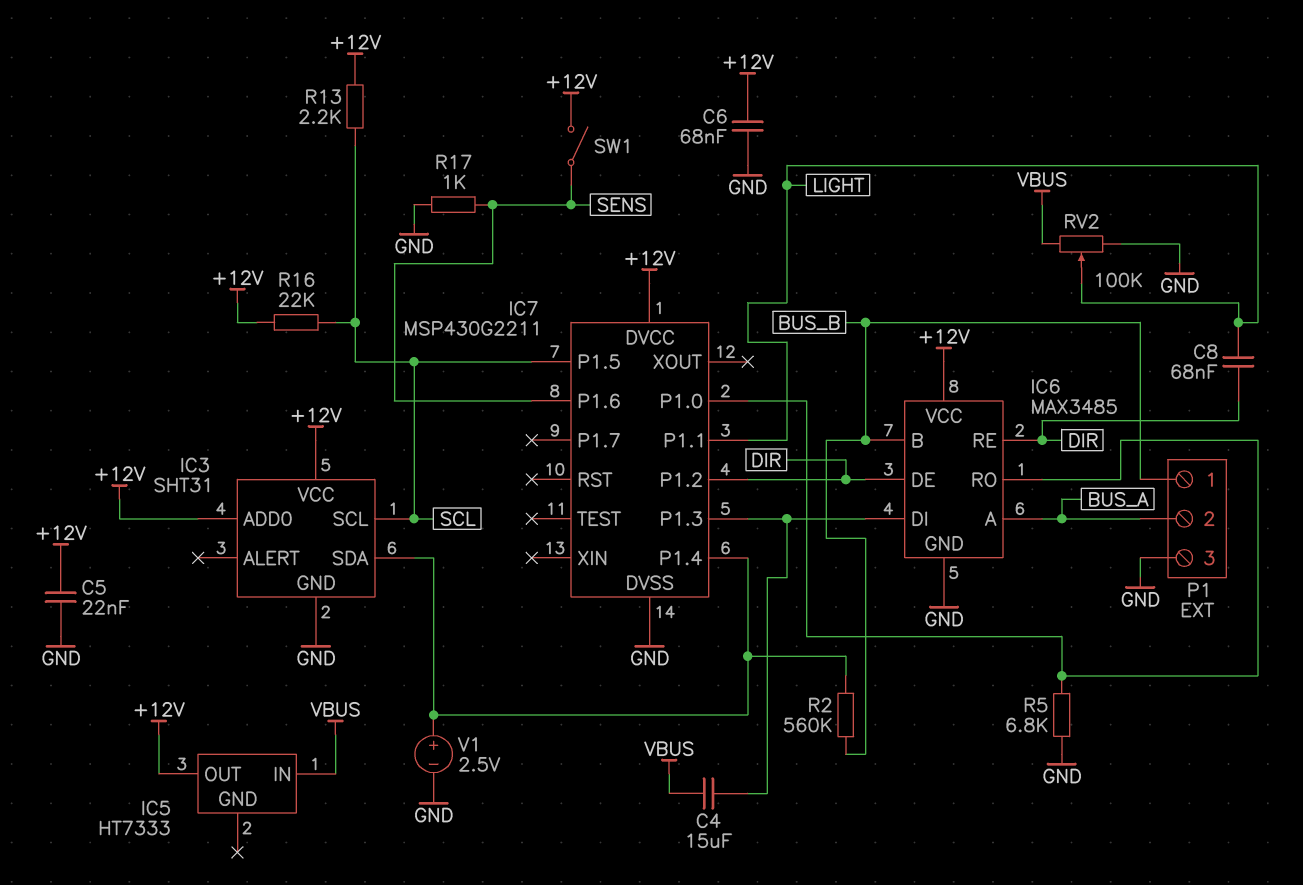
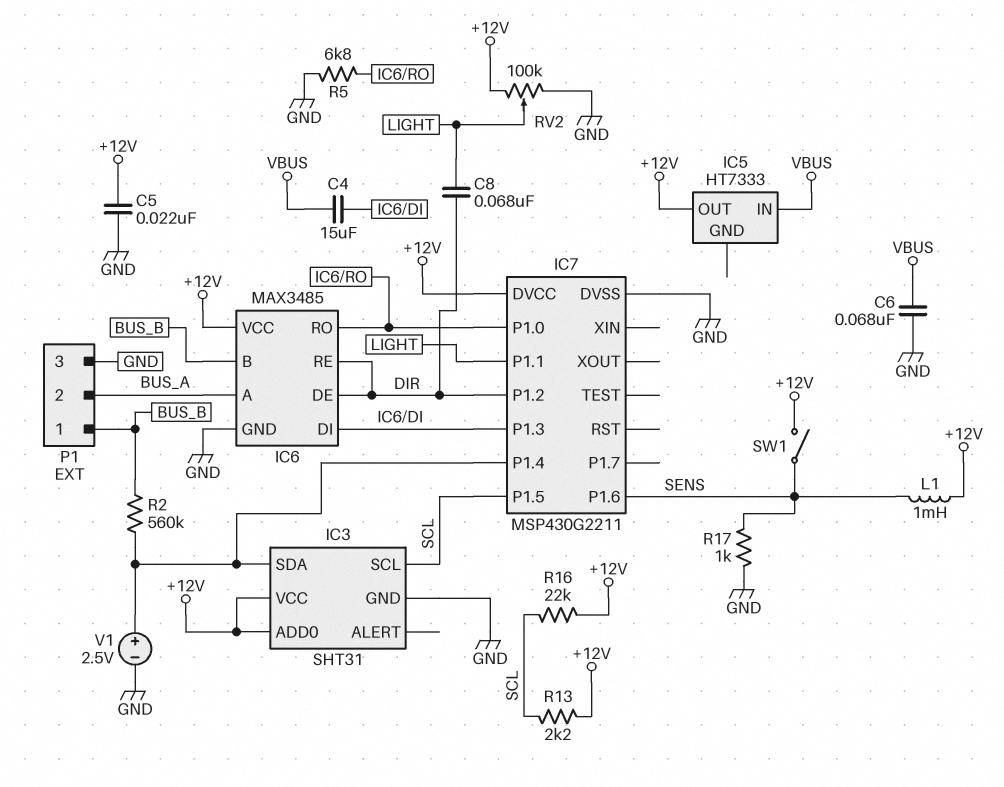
C6: 68nF (+12V, GND) -> 68nF (GND, VBUS)
L1: none -> 1mH (+12V, SENS)
RV2: 100k (GND, VBUS, wiper LIGHT) -> 100k (+12V, GND, wiper LIGHT)

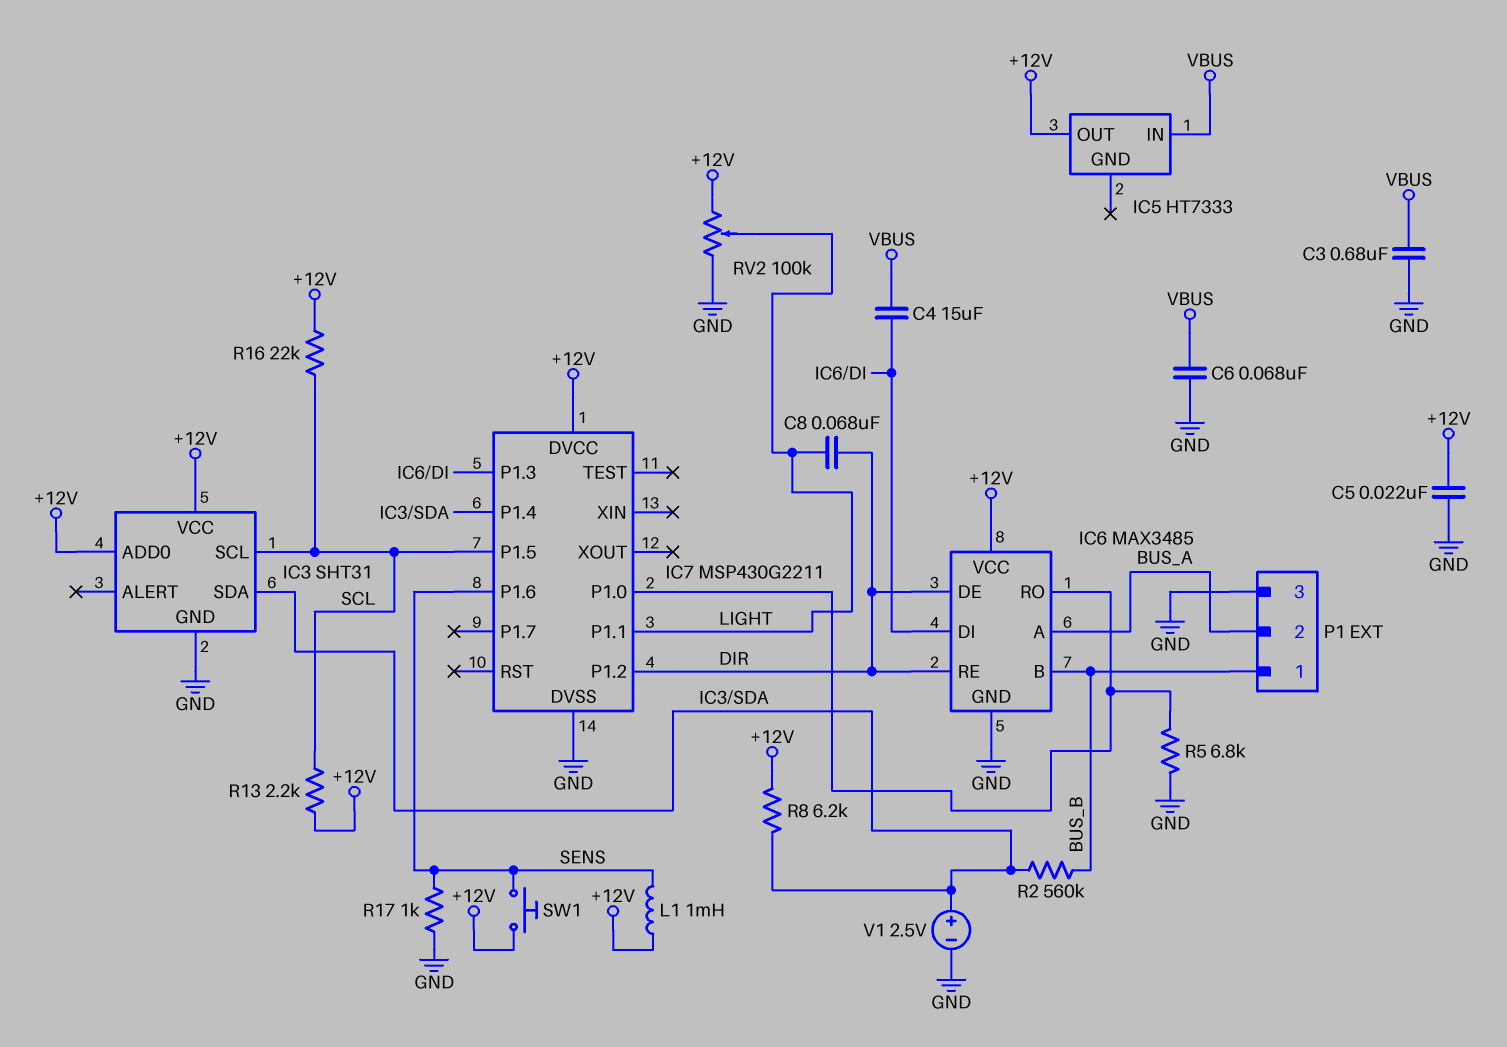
C3: none -> 680nF (GND, VBUS)
R8: none -> 6.2k (+12V, IC3/SDA)
SW1: switch (+12V, SENS) -> button (+12V, SENS)

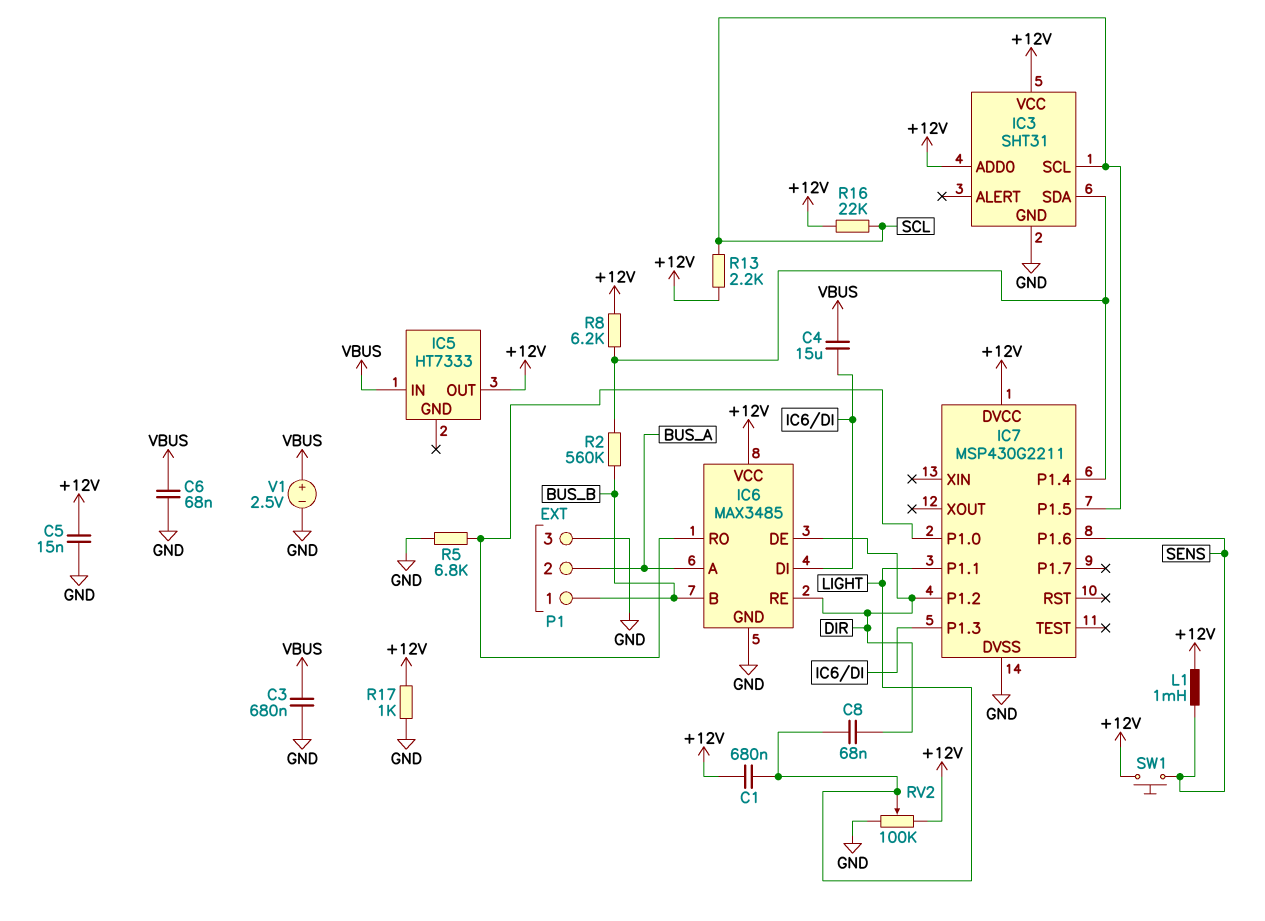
C1: none -> 680nF (+12V, LIGHT)
C5: 22nF (+12V, GND) -> 15nF (+12V, GND)
R17: 1k (GND, SENS) -> 1k (+12V, GND)
V1: 2.5V (plus IC3/SDA, minus GND) -> 2.5V (plus VBUS, minus GND)

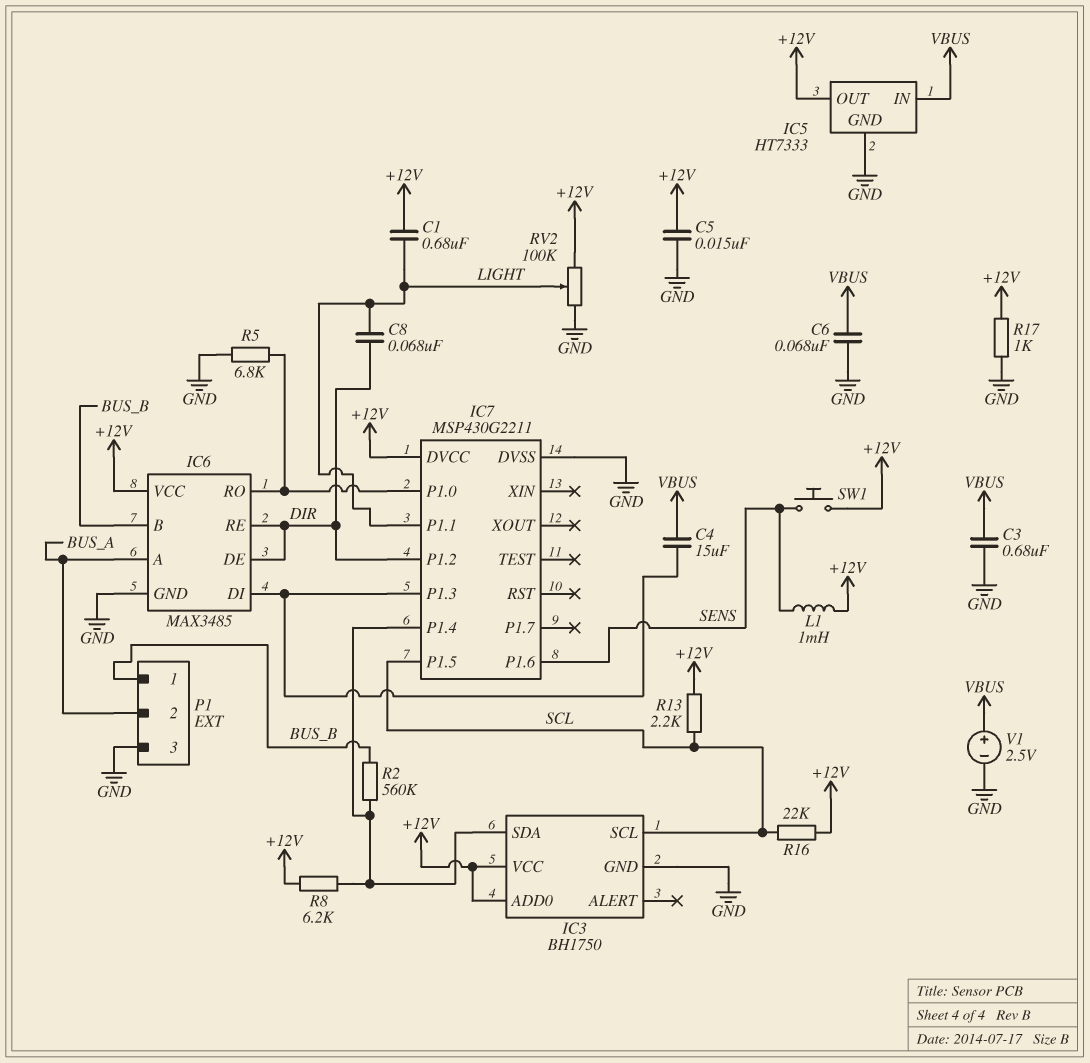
IC3: SHT31 -> BH1750
IC5 pin GND: none -> GND

